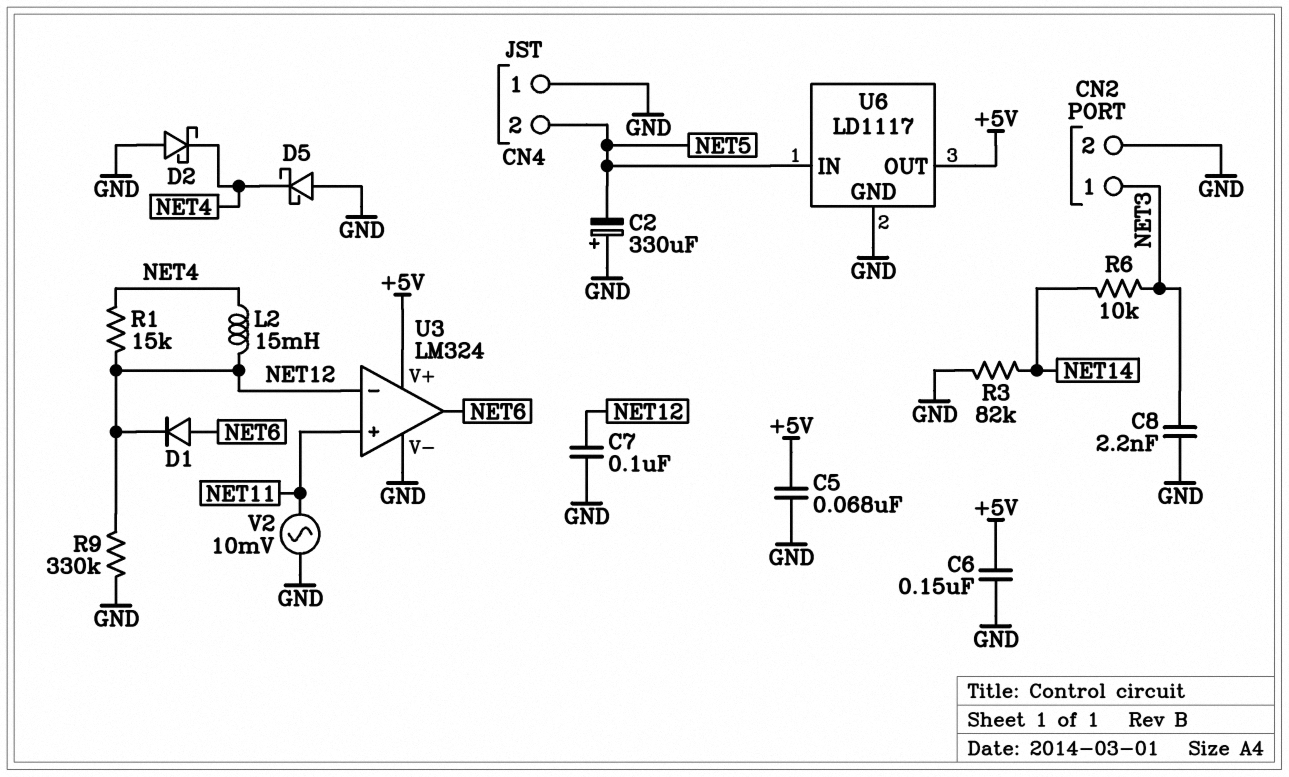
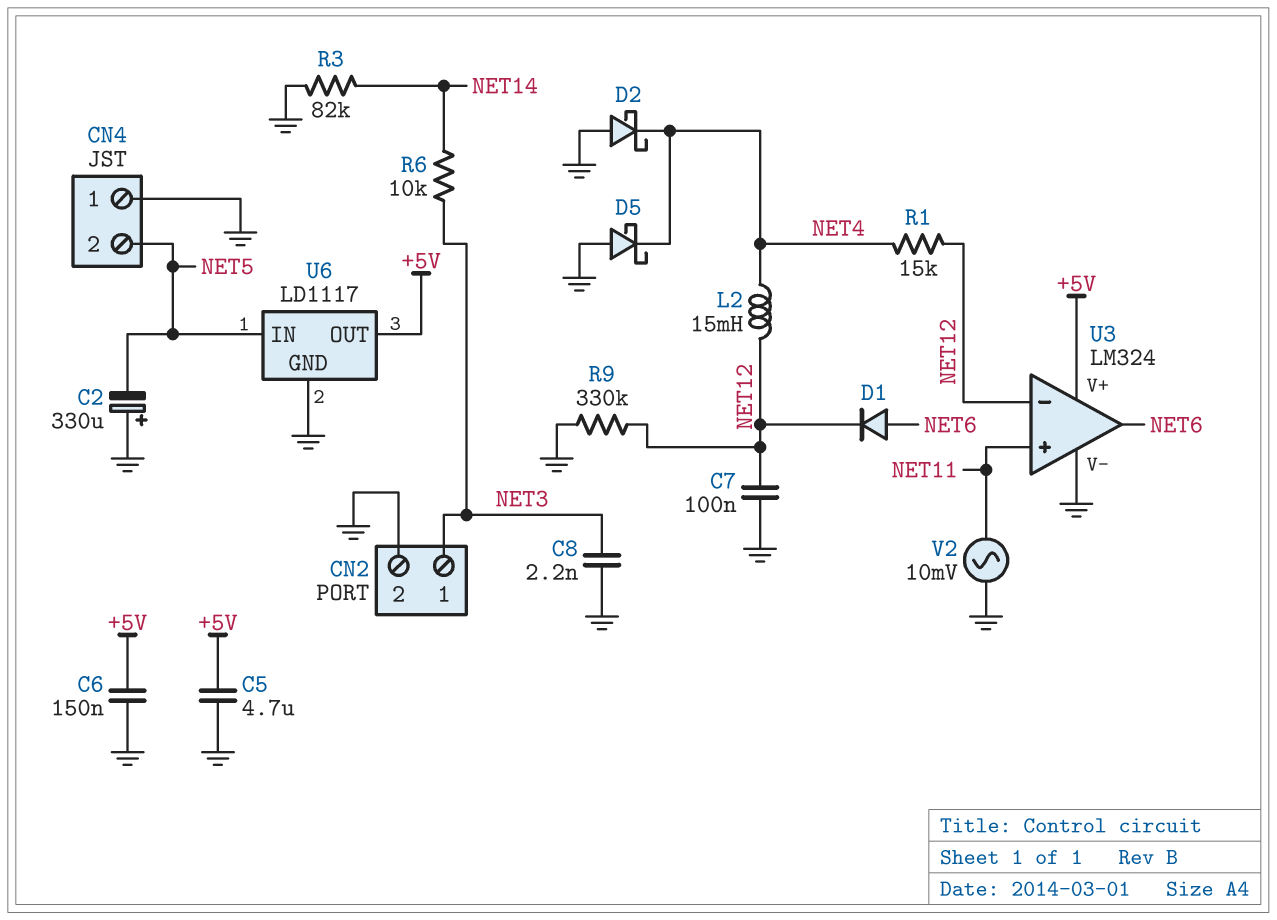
C5: 68nF (+5V, GND) -> 4.7uF (+5V, GND)

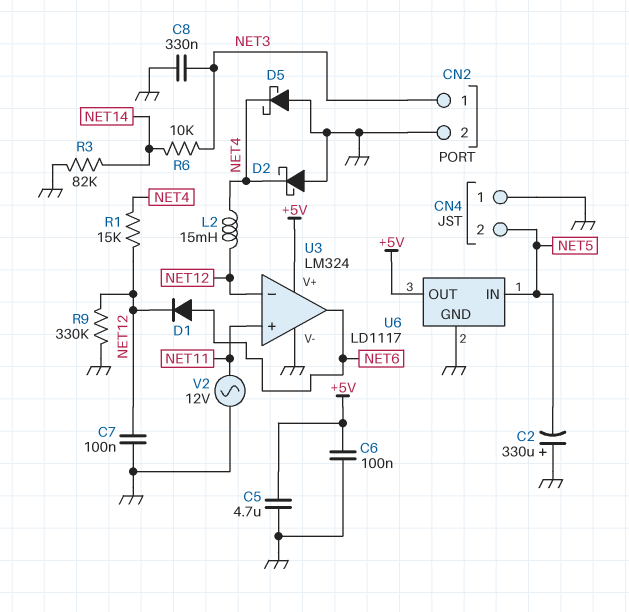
C6: 150nF (+5V, GND) -> 100nF (+5V, GND)
C8: 2.2nF (GND, NET3) -> 330nF (GND, NET3)
V2: AC 10mV (GND, NET11) -> AC 12V (GND, NET11)

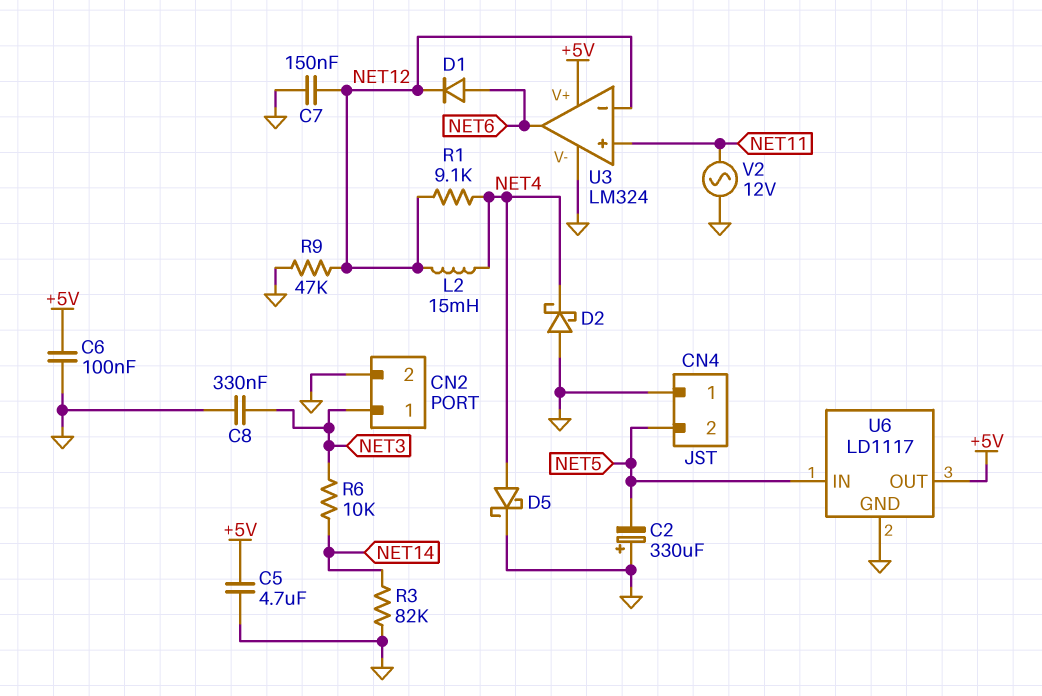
C7: 100nF (GND, NET12) -> 150nF (GND, NET12)
D5: schottky (A GND, K NET4) -> schottky (A NET4, K GND)
R1: 15k (NET4, NET12) -> 9.1k (NET4, NET12)
R9: 330k (GND, NET12) -> 47k (GND, NET12)

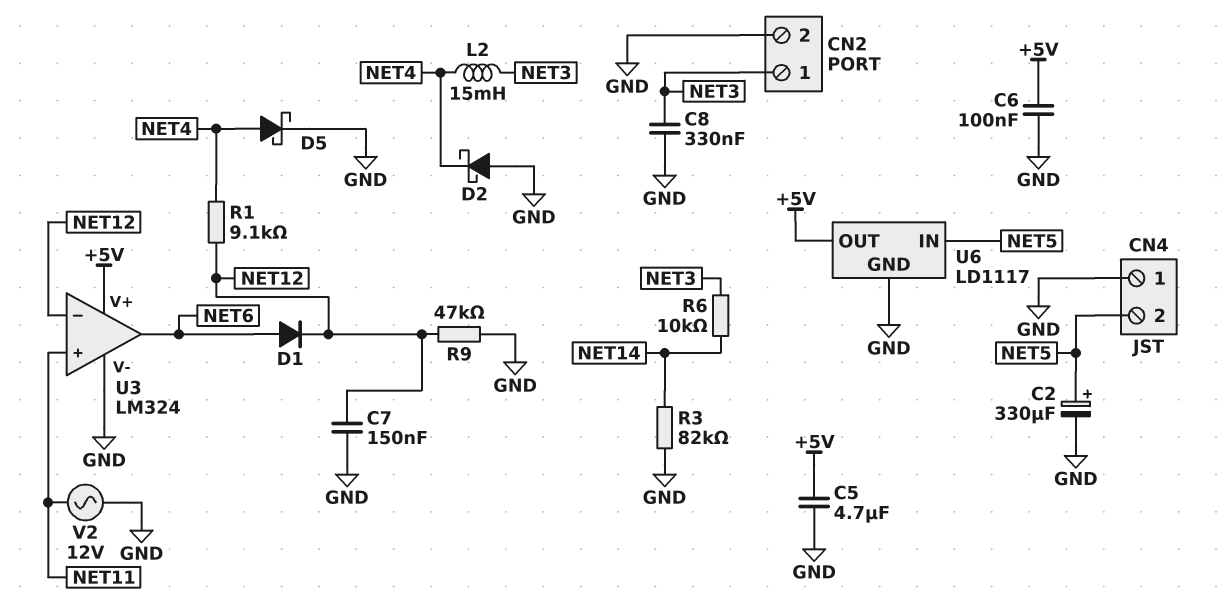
C2: 330uF (plus GND, minus NET5) -> 330uF (plus NET5, minus GND)
L2: 15mH (NET4, NET12) -> 15mH (NET3, NET4)

